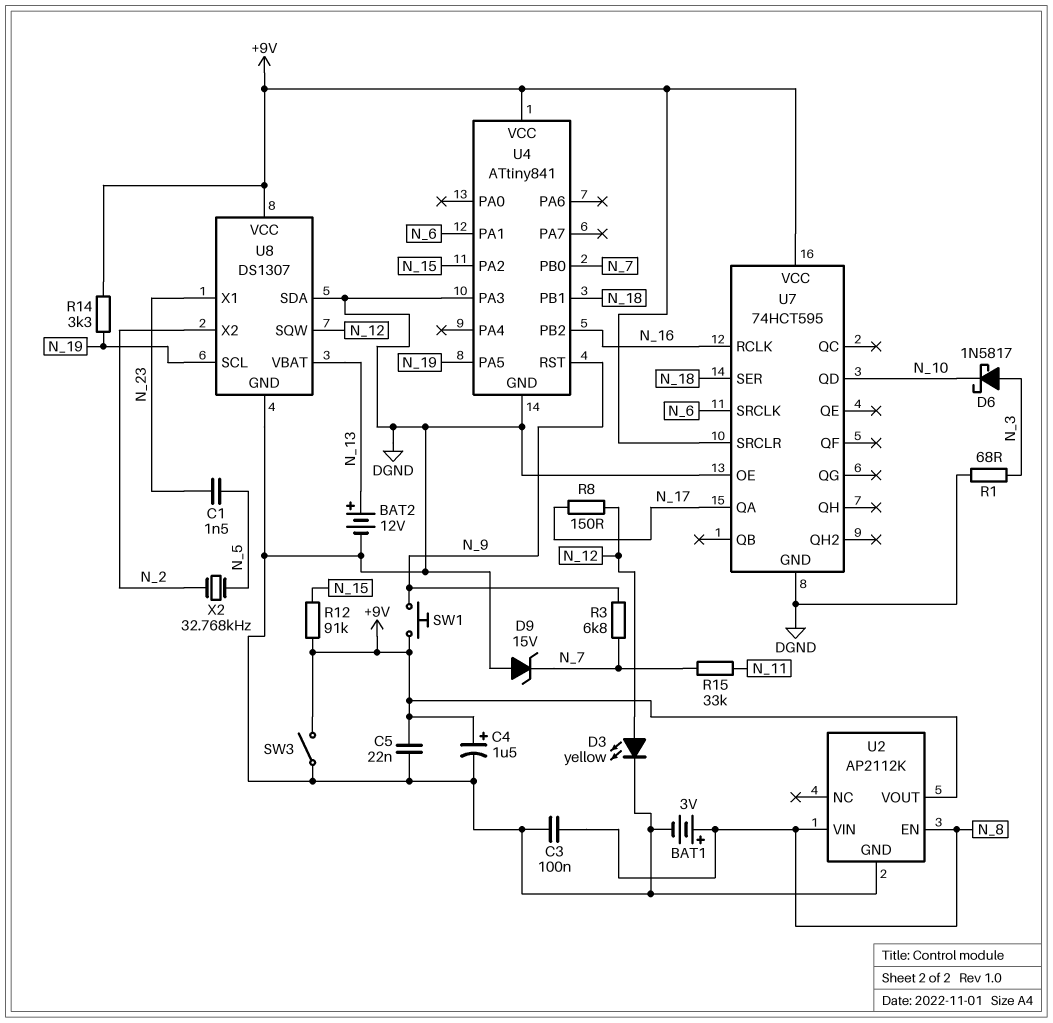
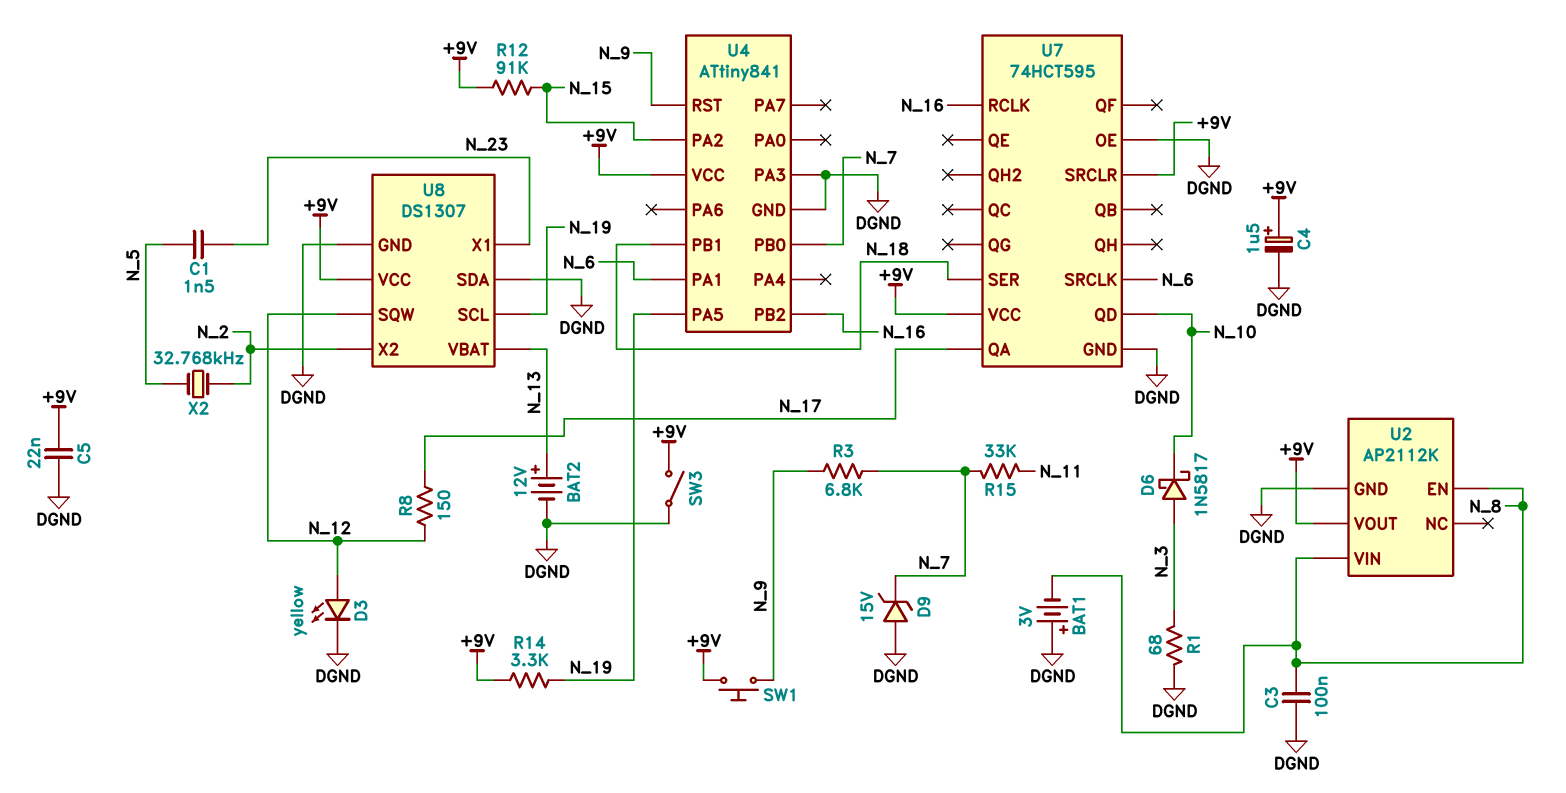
BAT1: 3V (plus N_8, minus DGND) -> 3V (plus DGND, minus N_8)

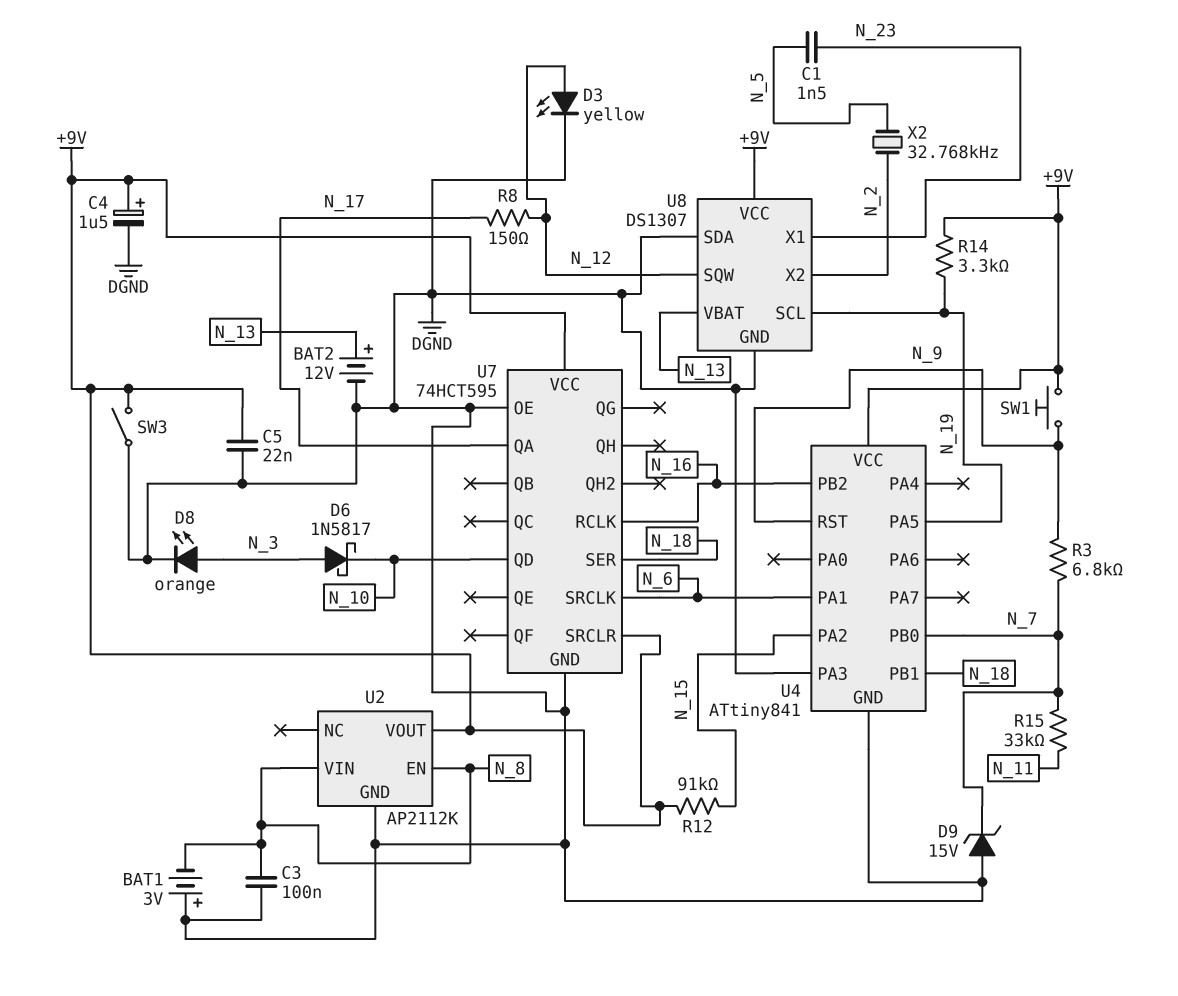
D8: none -> LED orange (A N_3, K DGND)
R1: 68 (DGND, N_3) -> none

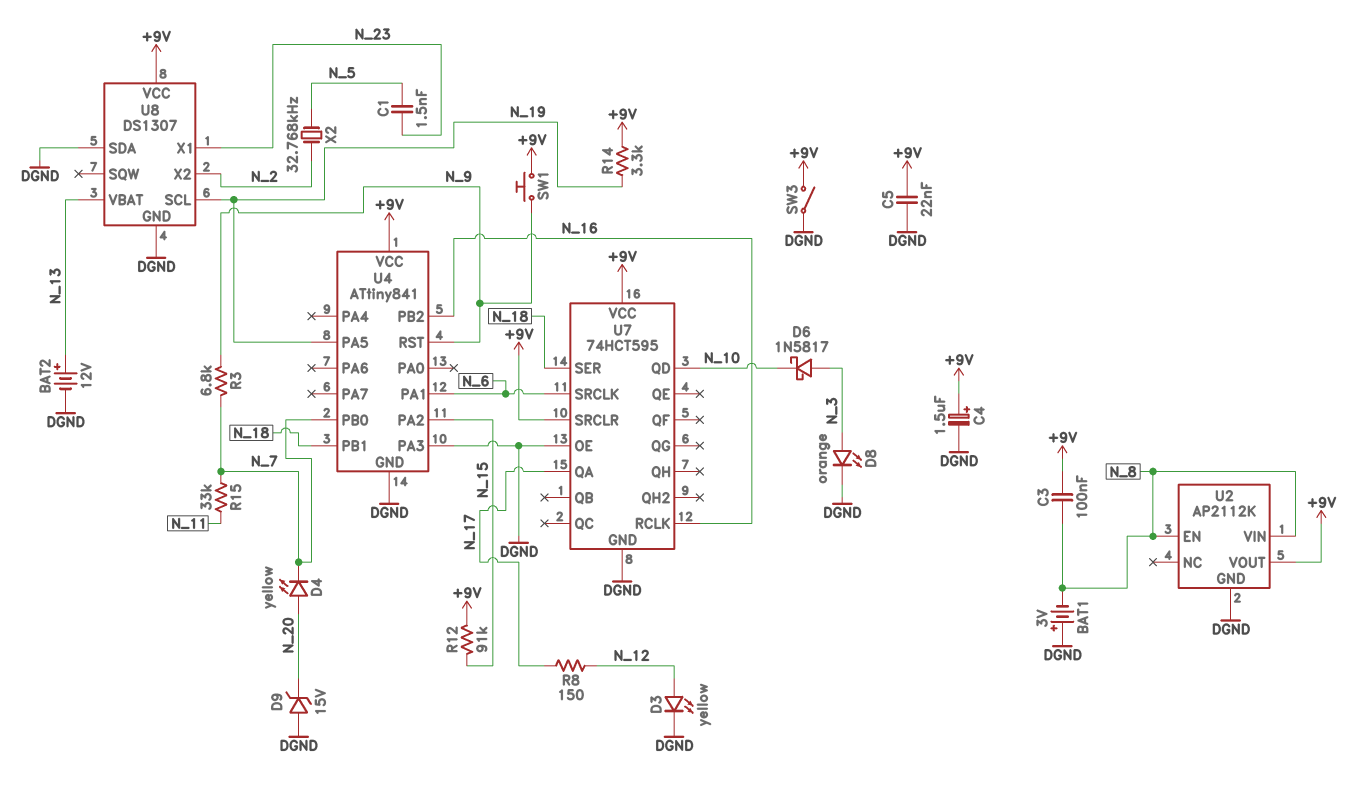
C3: 100nF (DGND, N_8) -> 100nF (+9V, N_8)
D4: none -> LED yellow (A N_20, K N_7)
D9: zener 15V (A DGND, K N_7) -> zener 15V (A DGND, K N_20)
U8 pin SQW: N_12 -> none

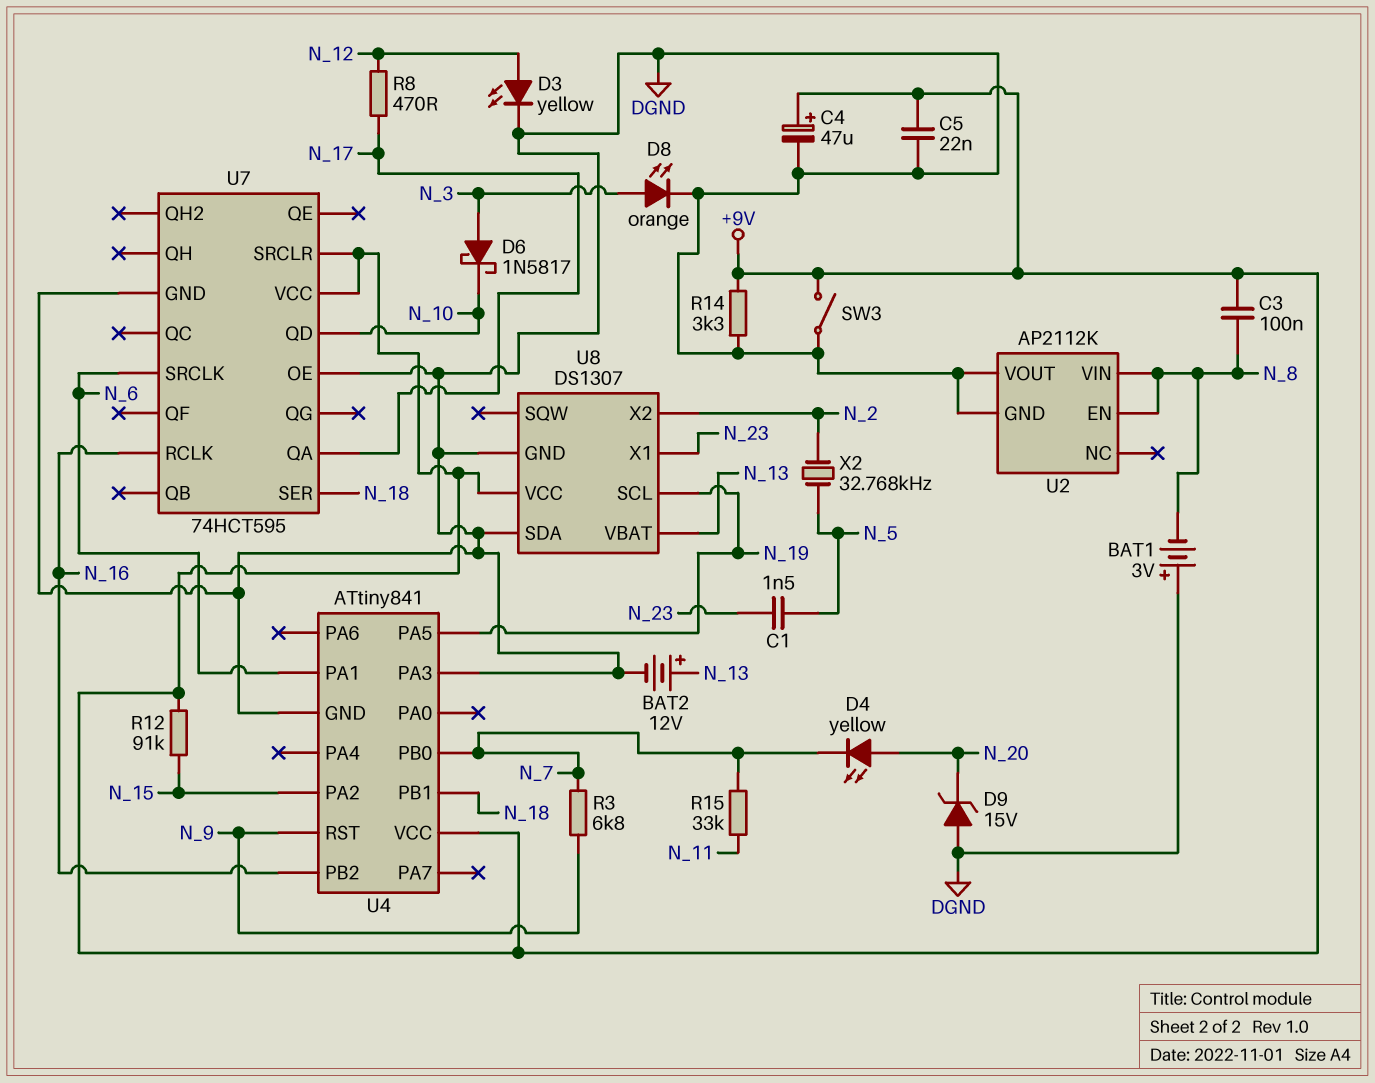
C4: 1.5uF (plus +9V, minus DGND) -> 47uF (plus +9V, minus DGND)
R8: 150 (N_12, N_17) -> 470 (N_12, N_17)
R14: 3.3k (+9V, N_19) -> 3.3k (+9V, DGND)
SW1: button (+9V, N_9) -> none
U2 pin VOUT: +9V -> DGND

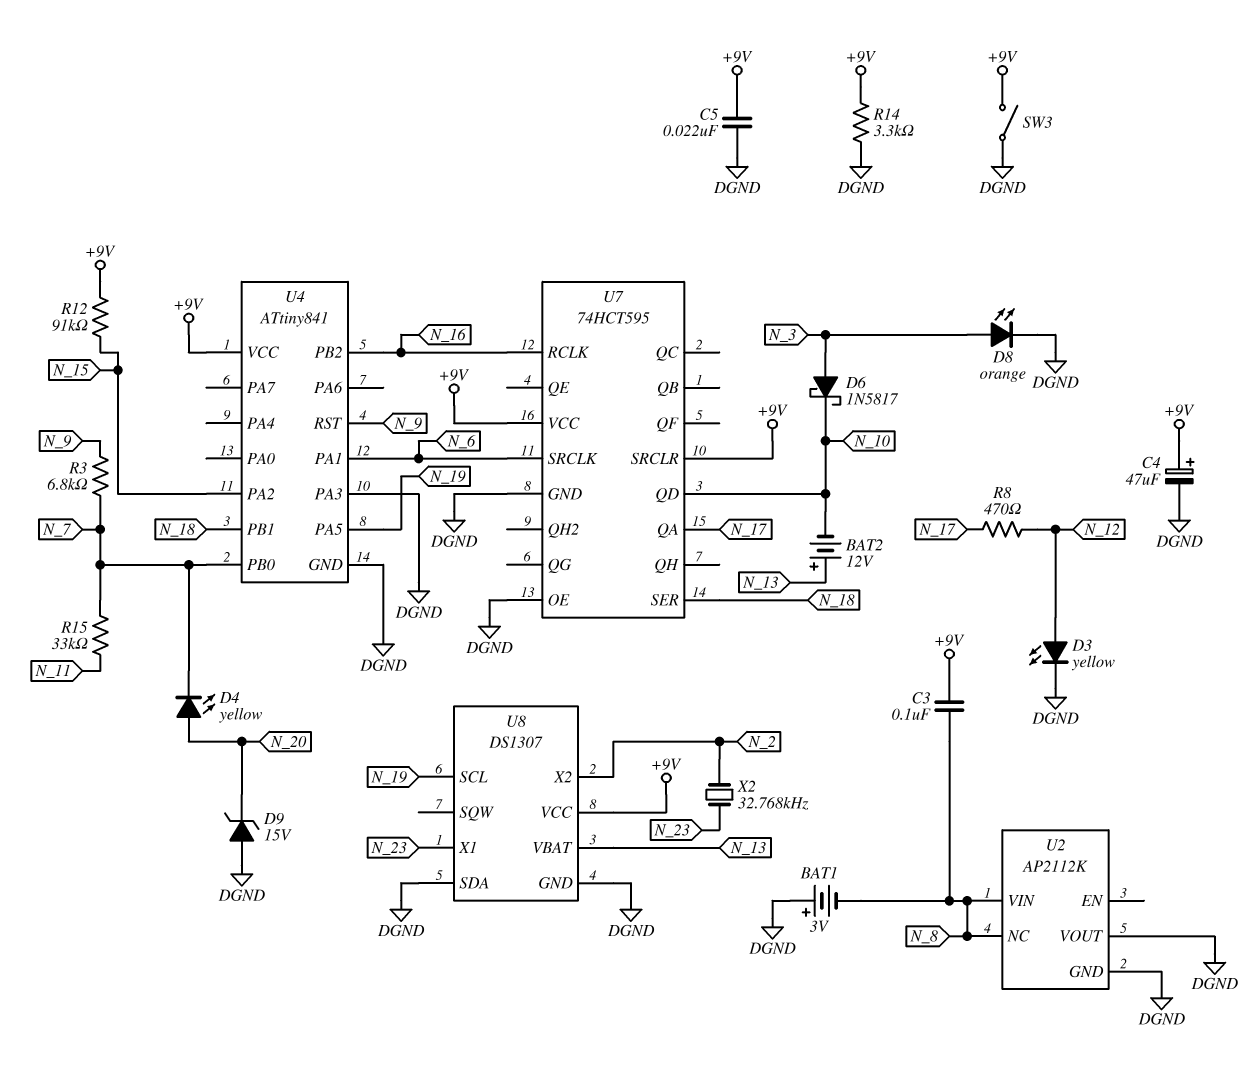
BAT2: 12V (plus N_13, minus DGND) -> 12V (plus N_13, minus N_10)
C1: 1.5nF (N_5, N_23) -> none
U2 pin EN: N_8 -> none
U2 pin NC: none -> N_8
X2: 32.768kHz (N_2, N_5) -> 32.768kHz (N_2, N_23)

